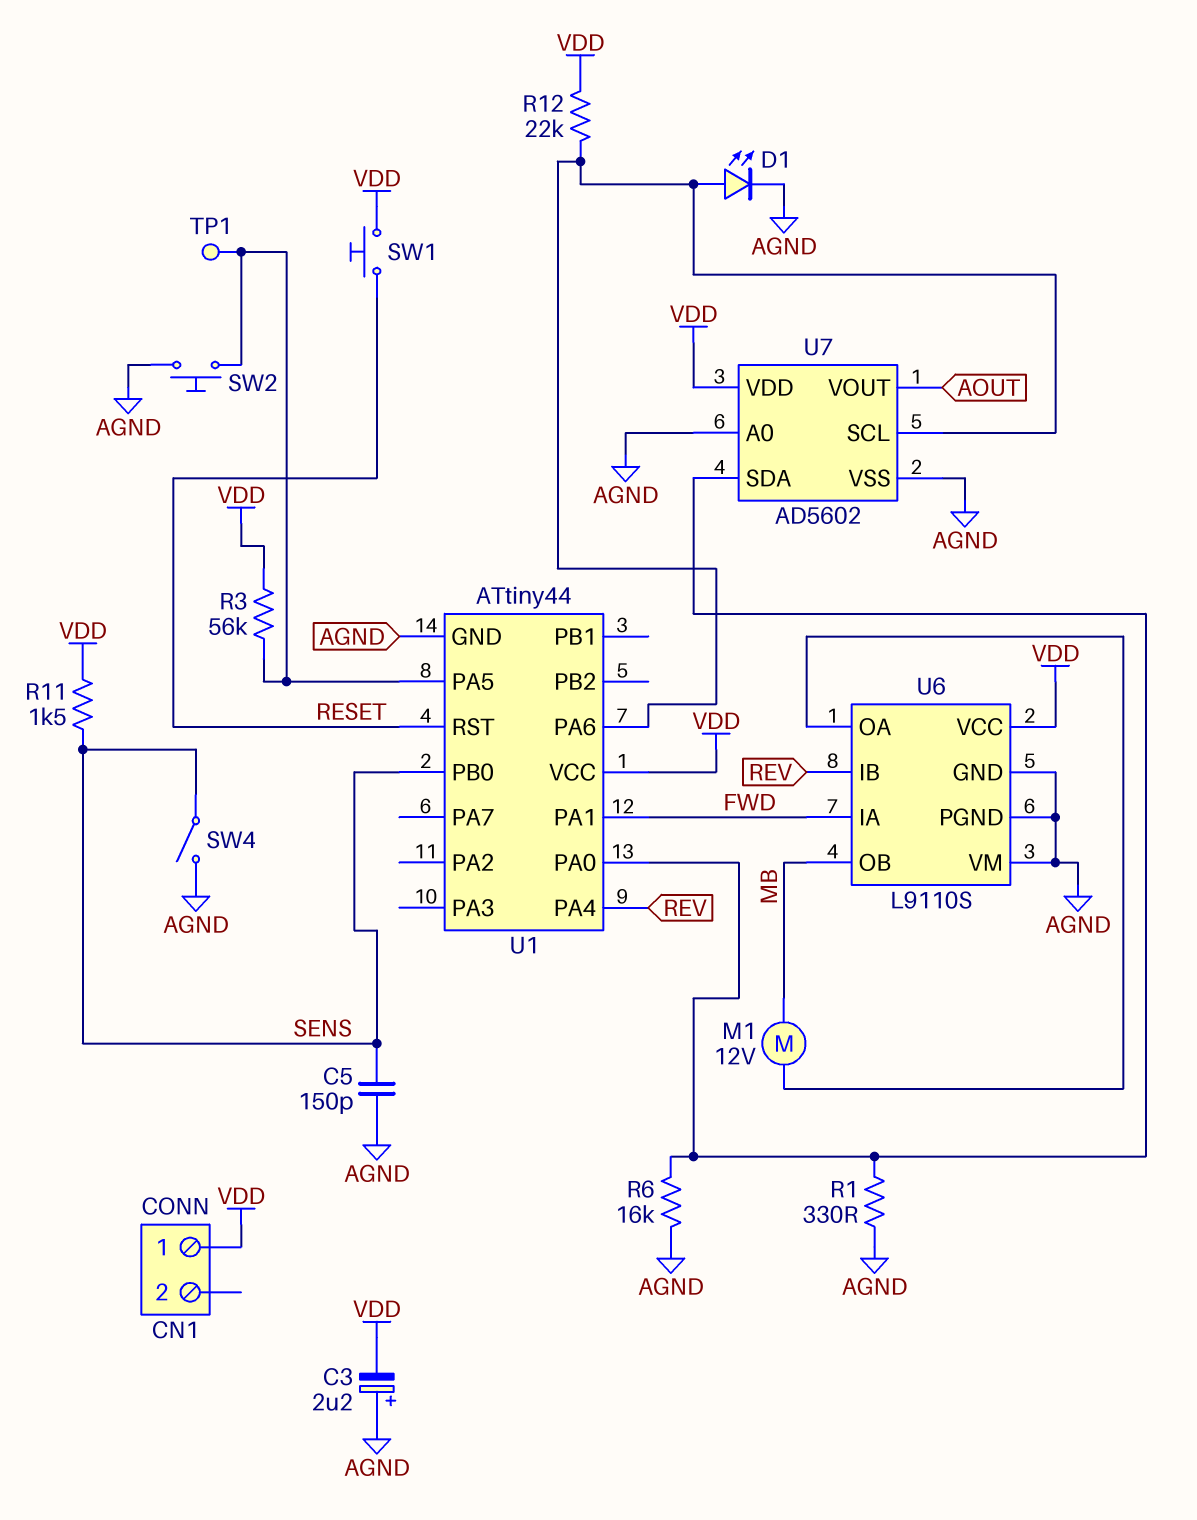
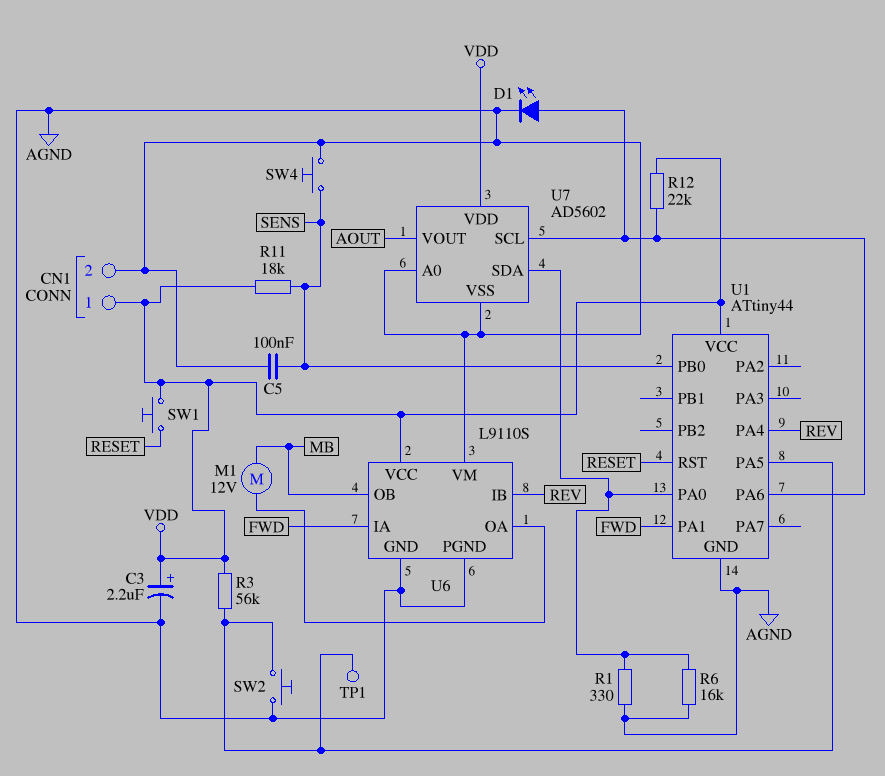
C3: 2.2uF (plus AGND, minus VDD) -> 2.2uF (plus VDD, minus AGND)
C5: 150pF (AGND, SENS) -> 100nF (AGND, SENS)
CN1 pin 2: none -> AGND
R11: 1.5k (SENS, VDD) -> 18k (SENS, VDD)
SW4: switch (AGND, SENS) -> button (AGND, SENS)

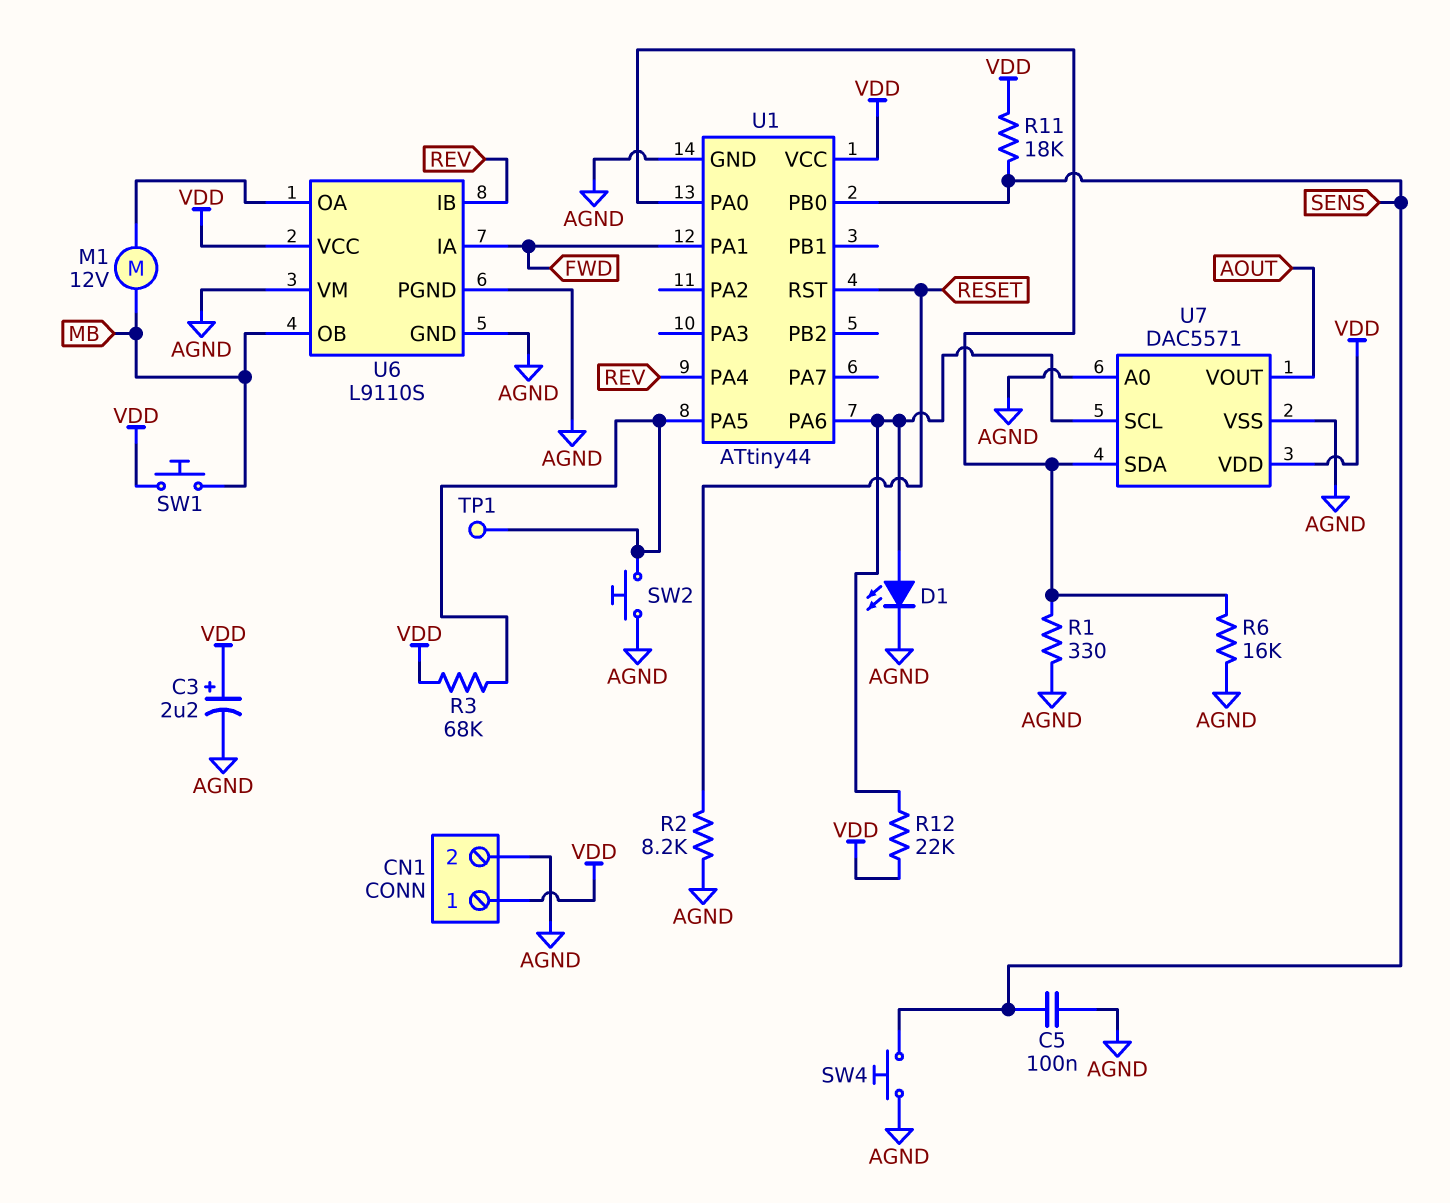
R2: none -> 8.2k (AGND, RESET)
R3: 56k (U1/PA5, VDD) -> 68k (U1/PA5, VDD)
SW1: button (RESET, VDD) -> button (MB, VDD)
U7: AD5602 -> DAC5571

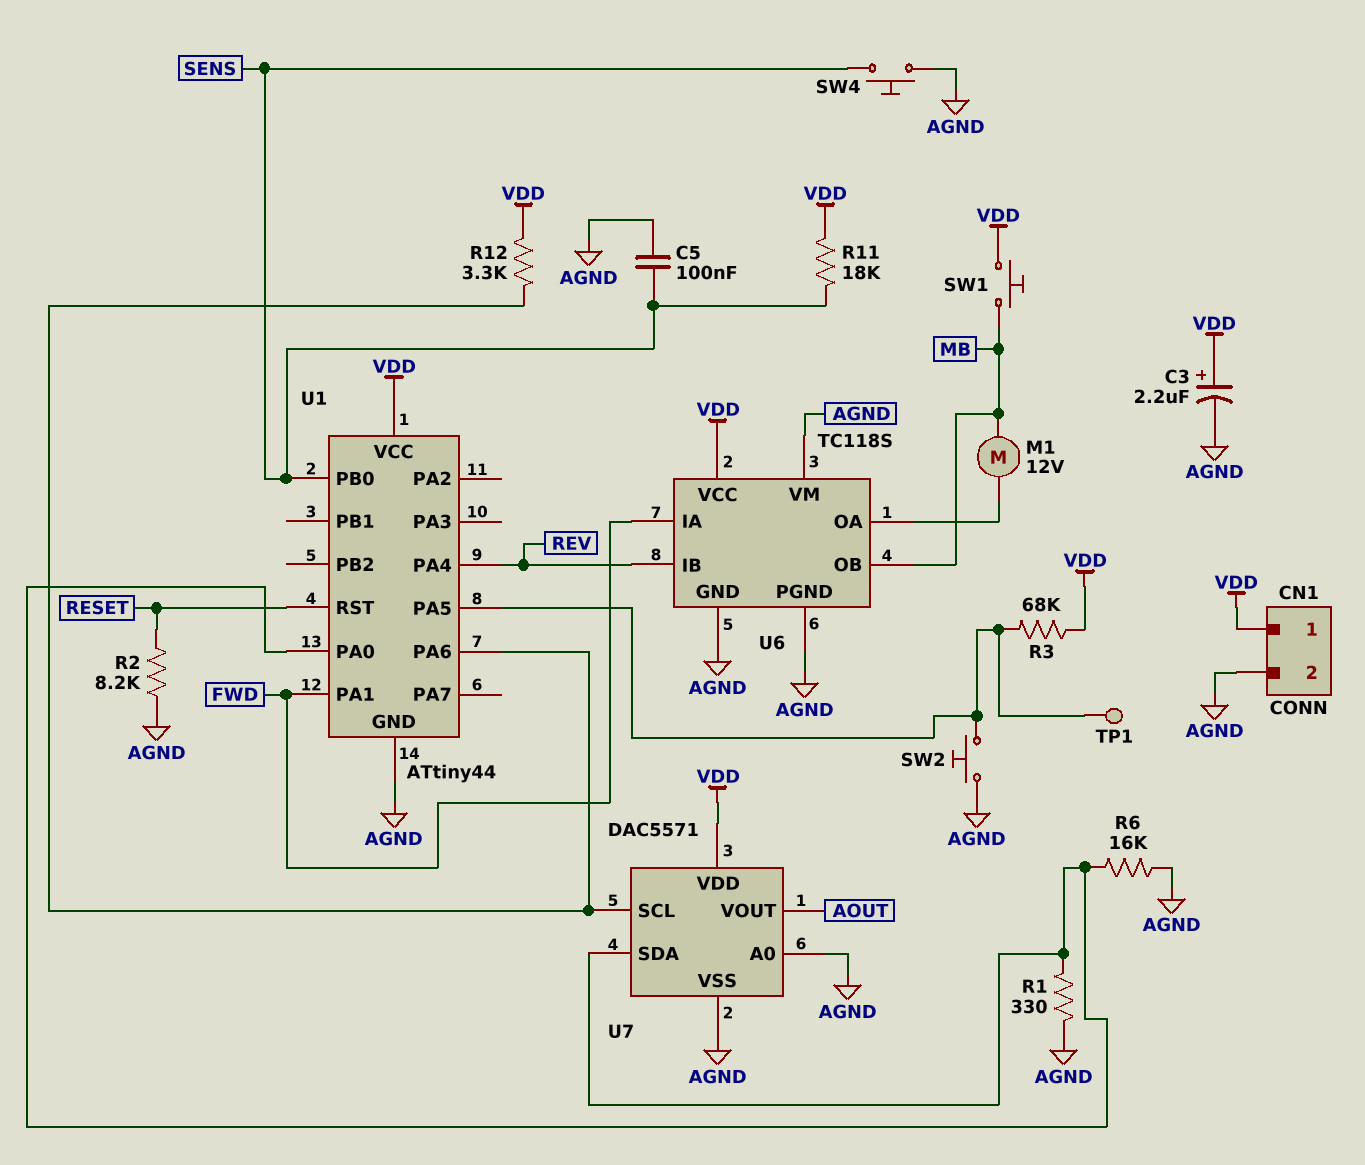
D1: LED (A U1/PA6, K AGND) -> none
R12: 22k (U1/PA6, VDD) -> 3.3k (U1/PA6, VDD)
U6: L9110S -> TC118S

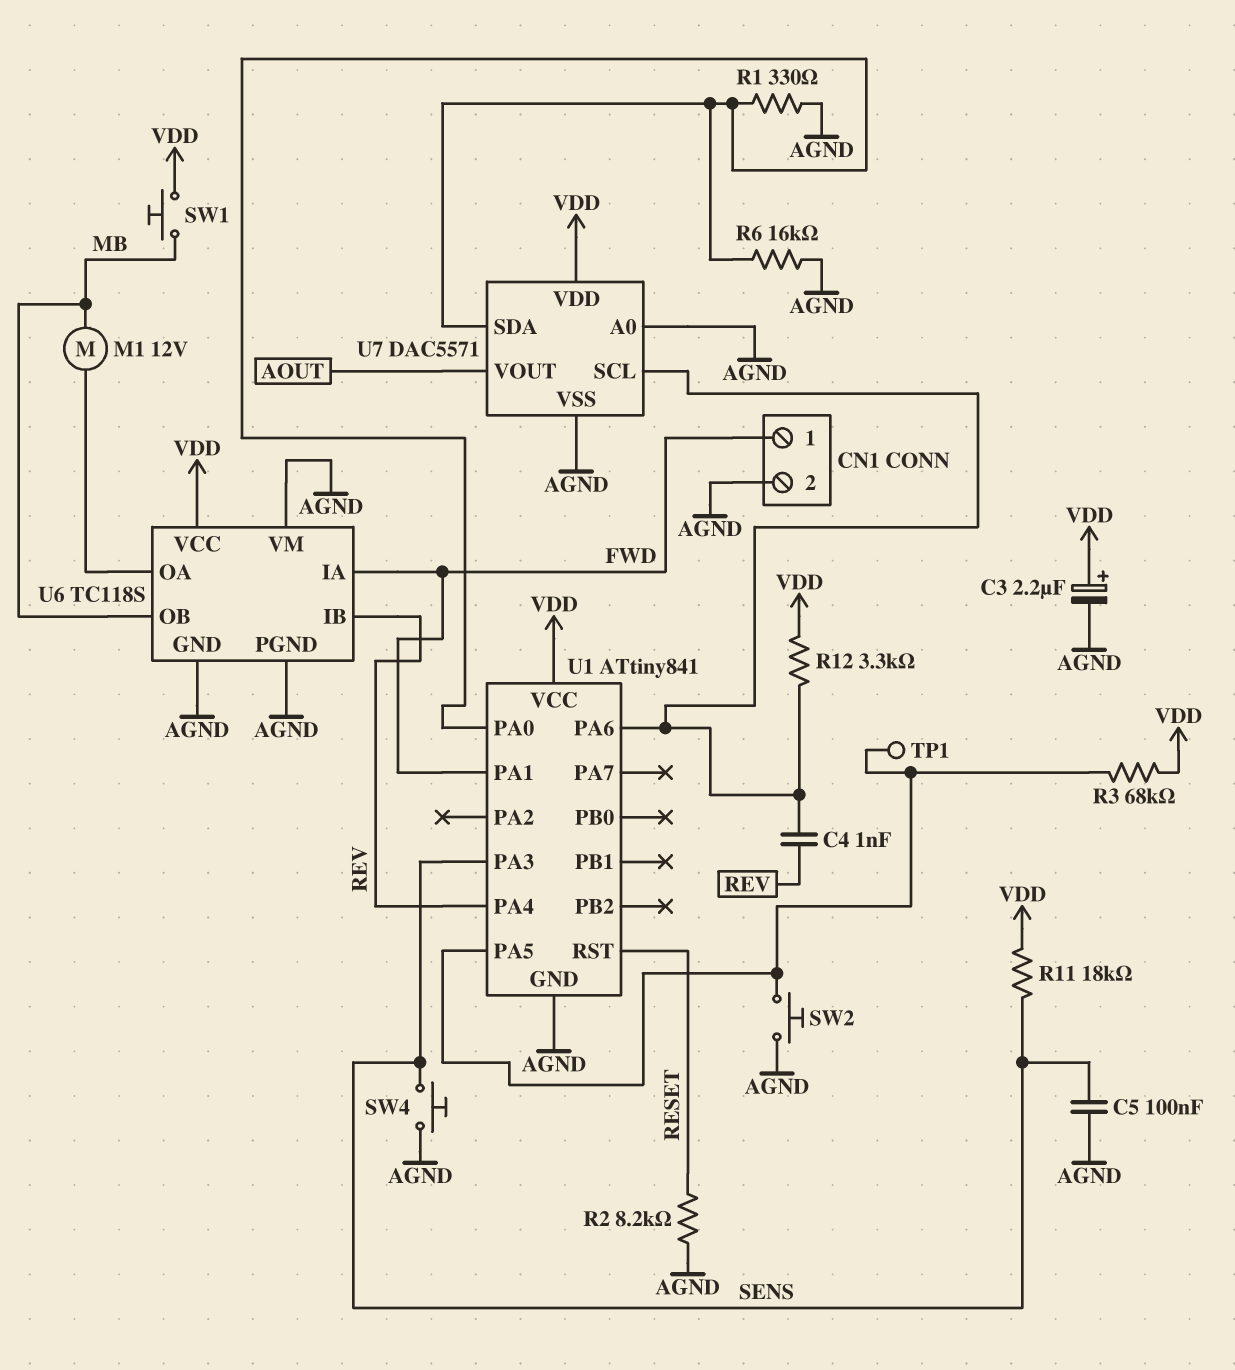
C4: none -> 1nF (REV, U1/PA6)
CN1 pin 1: VDD -> FWD
U1: ATtiny44 -> ATtiny841
U1 pin PA3: none -> SENS
U1 pin PB0: SENS -> none

